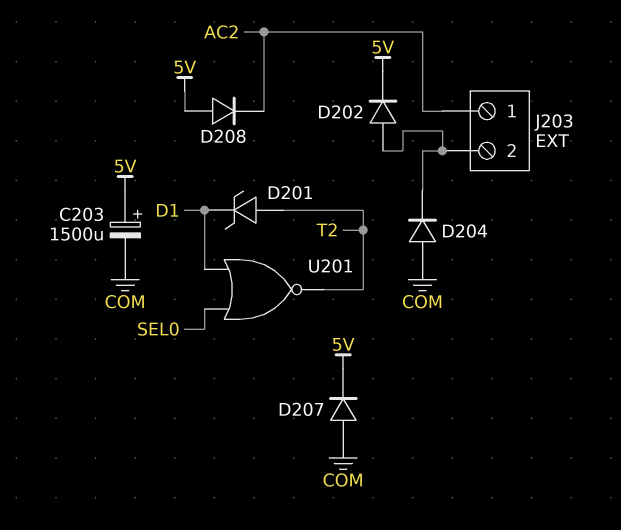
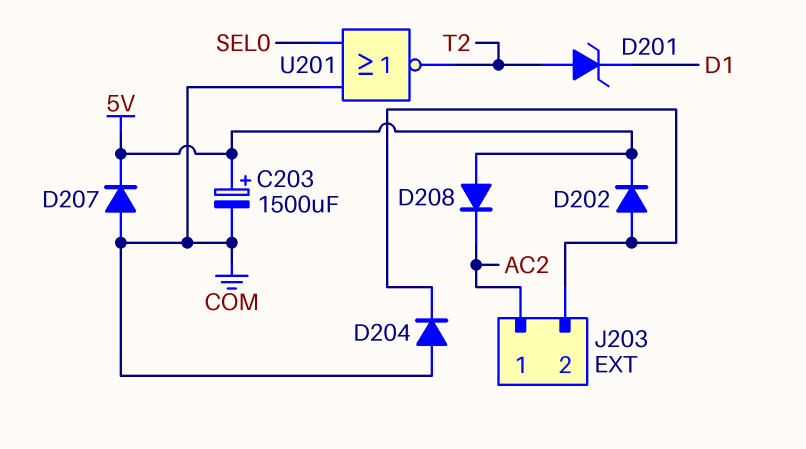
U201: NOR (in D1, in SEL0, out T2) -> NOR (in COM, in SEL0, out T2)

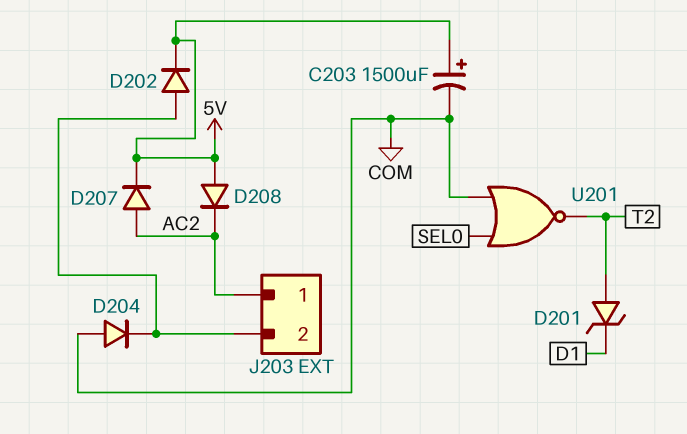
D207: diode (A COM, K 5V) -> diode (A AC2, K 5V)

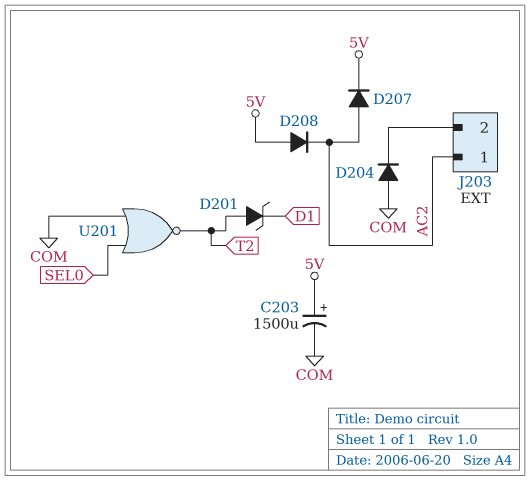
D202: diode (A J203/2, K 5V) -> none

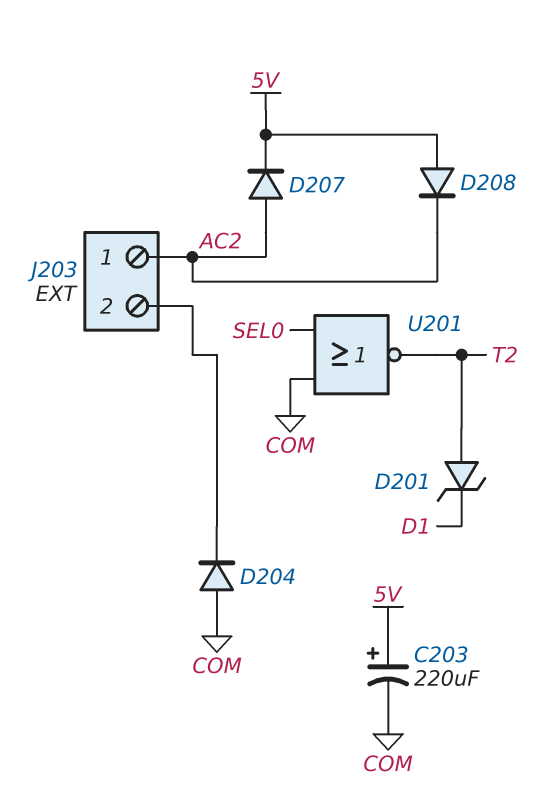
C203: 1500uF (plus 5V, minus COM) -> 220uF (plus 5V, minus COM)

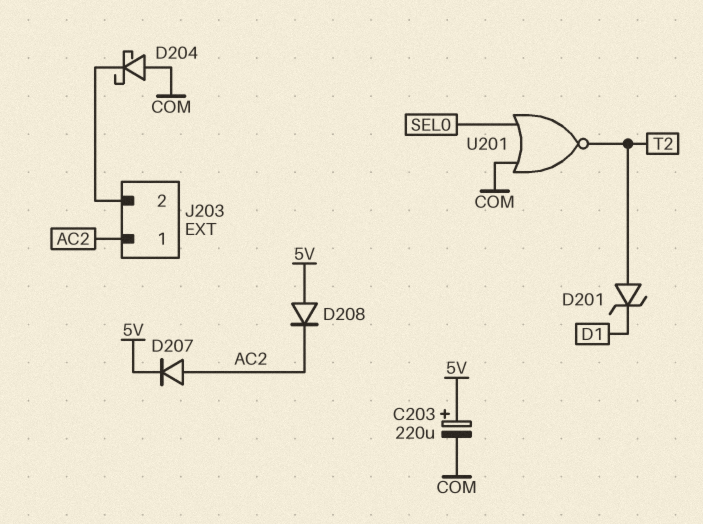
D204: diode (A COM, K J203/2) -> schottky (A COM, K J203/2)

